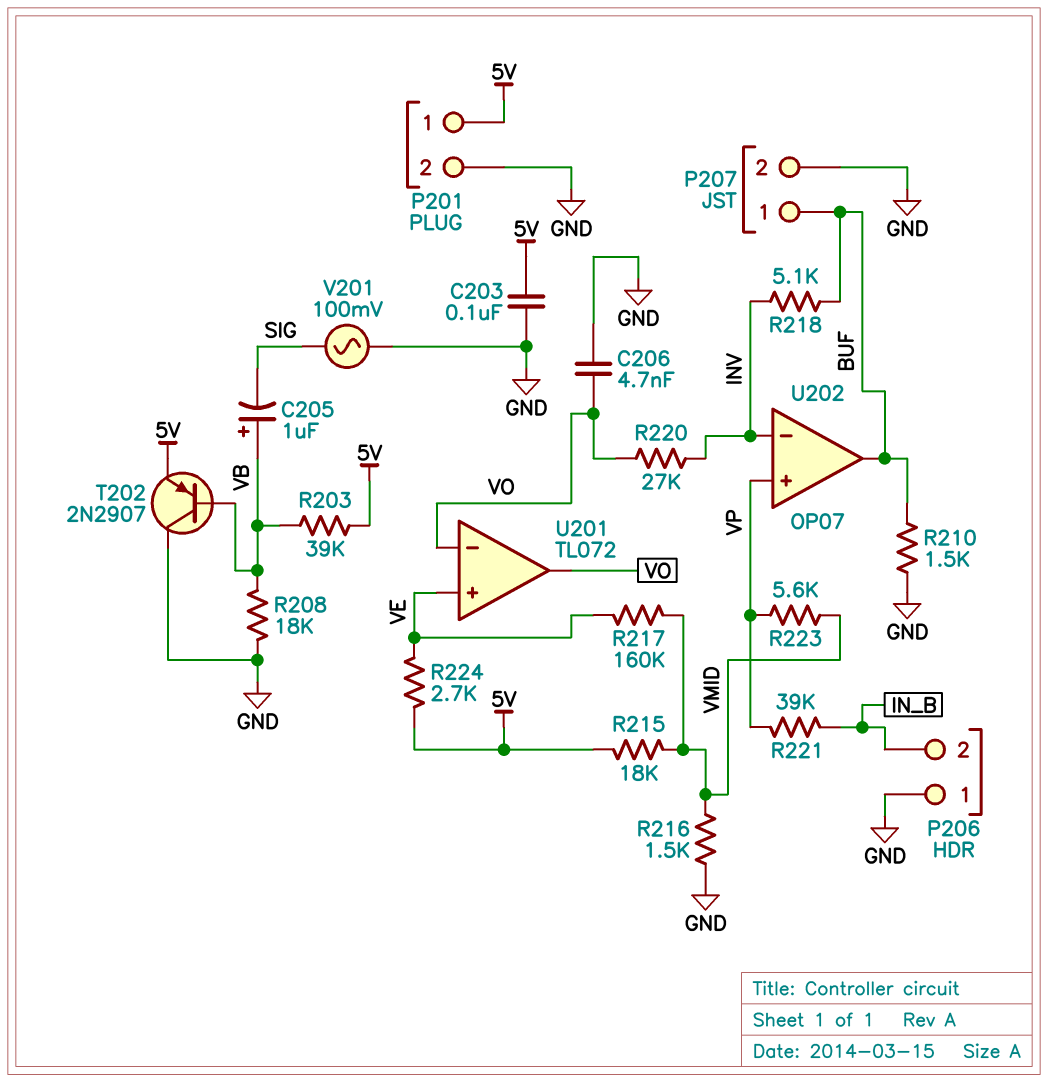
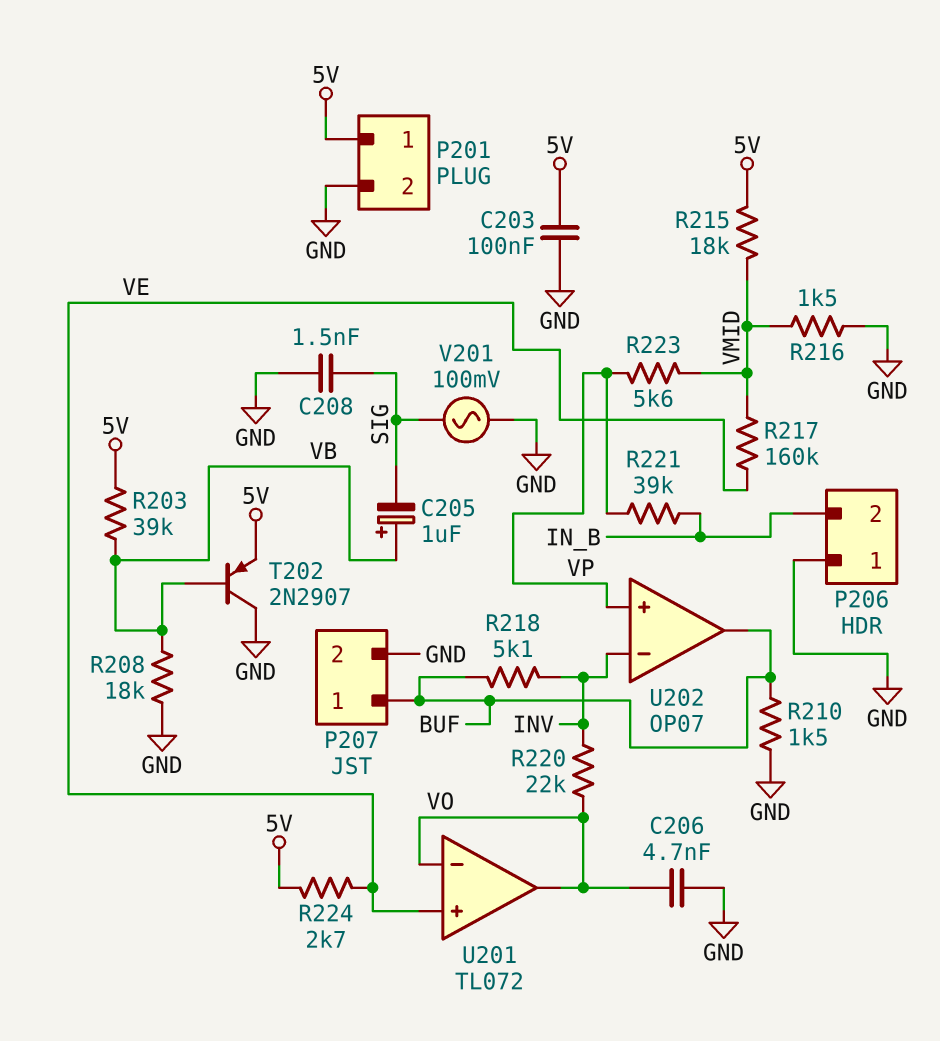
C208: none -> 1.5nF (GND, SIG)
R220: 27k (INV, VO) -> 22k (INV, VO)

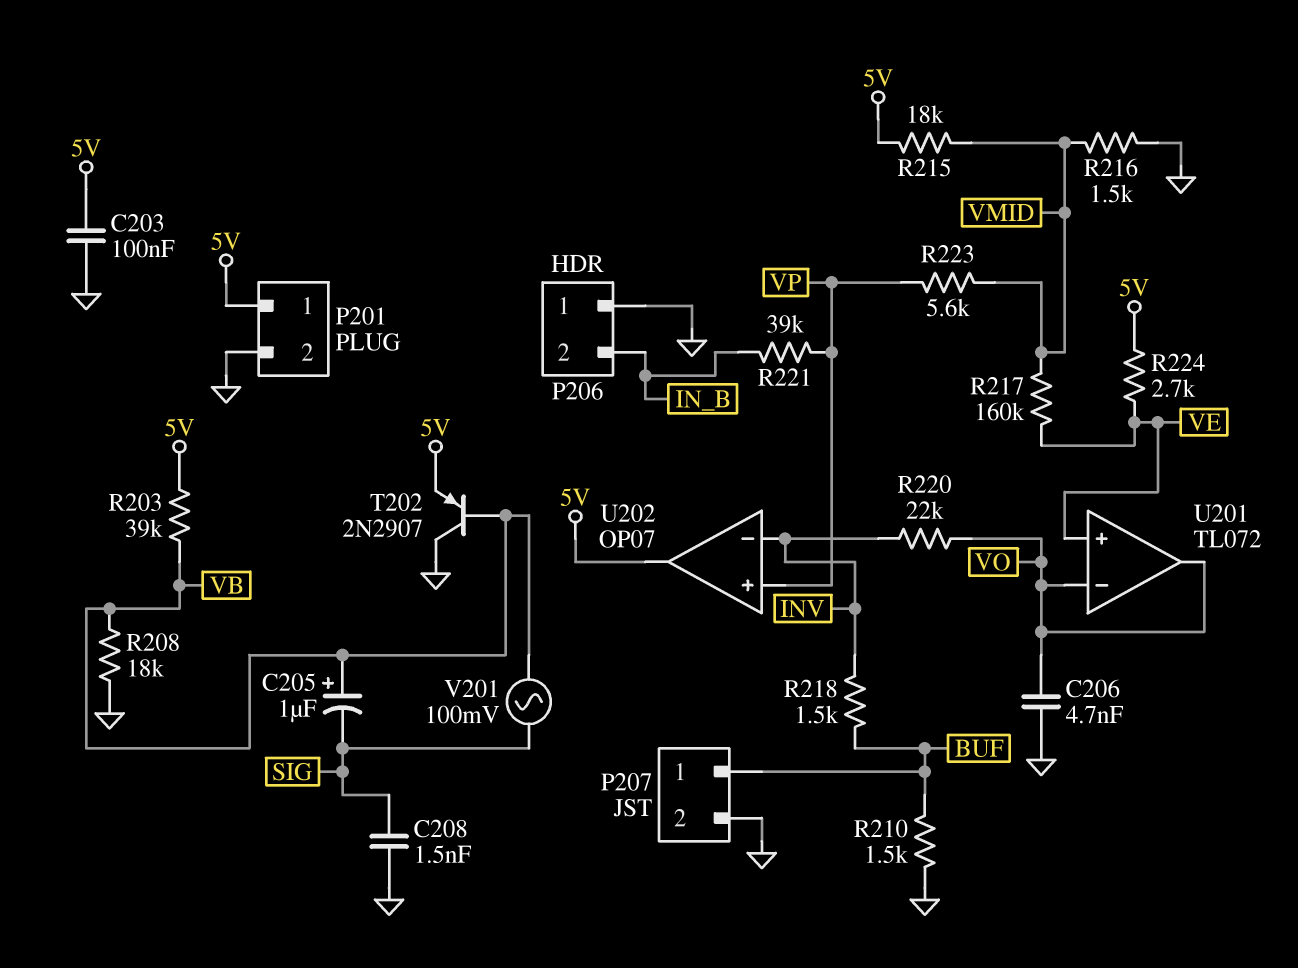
R218: 5.1k (BUF, INV) -> 1.5k (BUF, INV)
U202 pin out: BUF -> 5V
V201: AC 100mV (GND, SIG) -> AC 100mV (SIG, VB)

